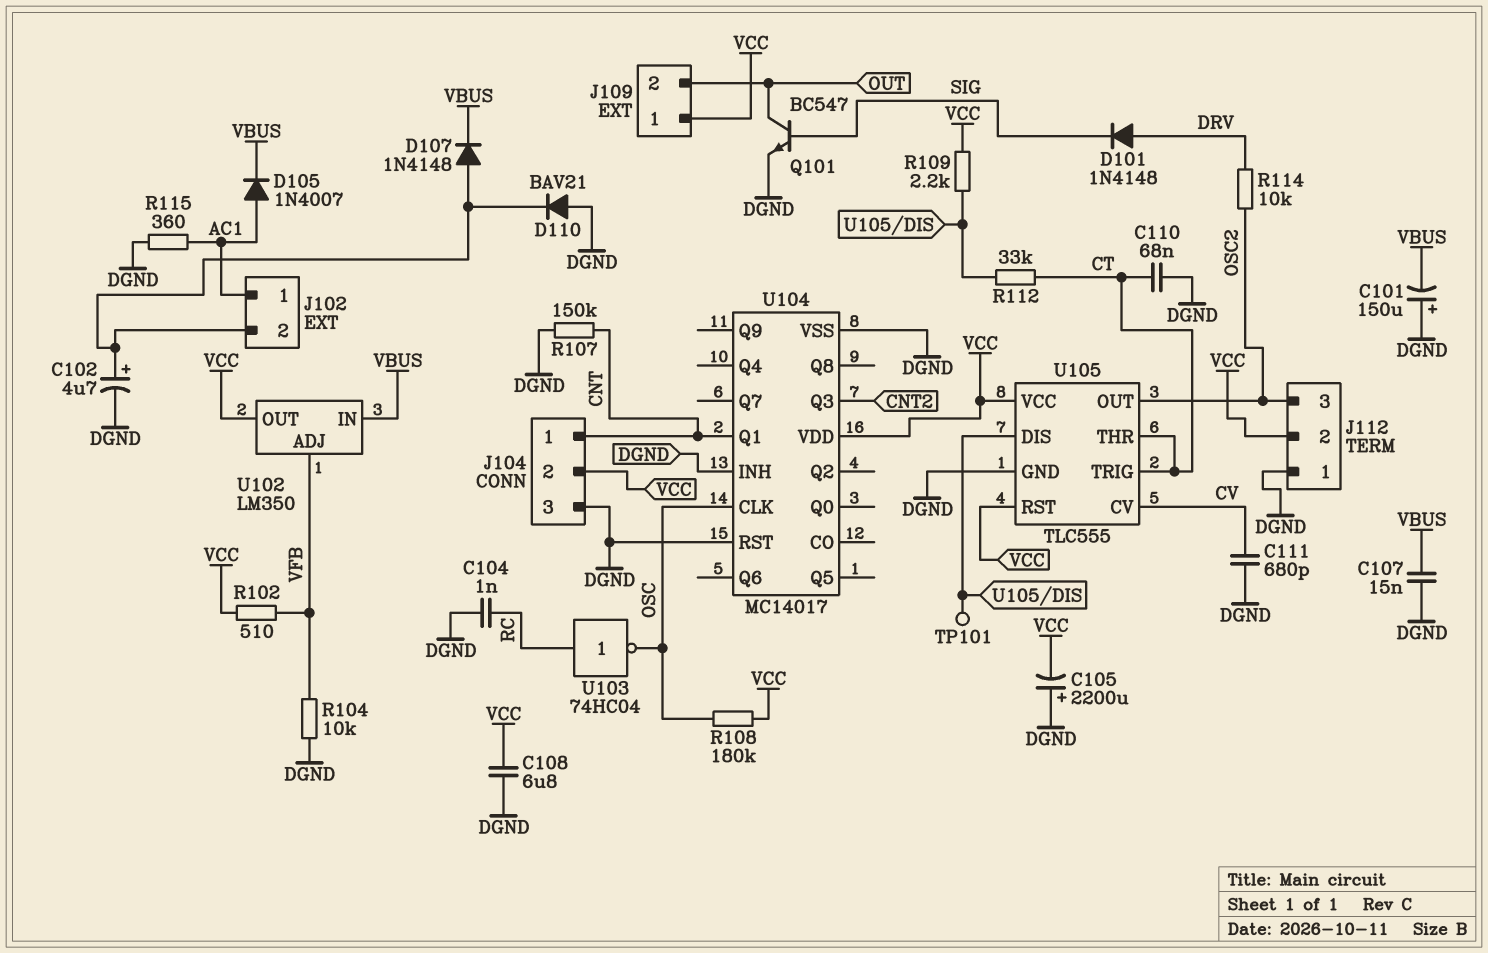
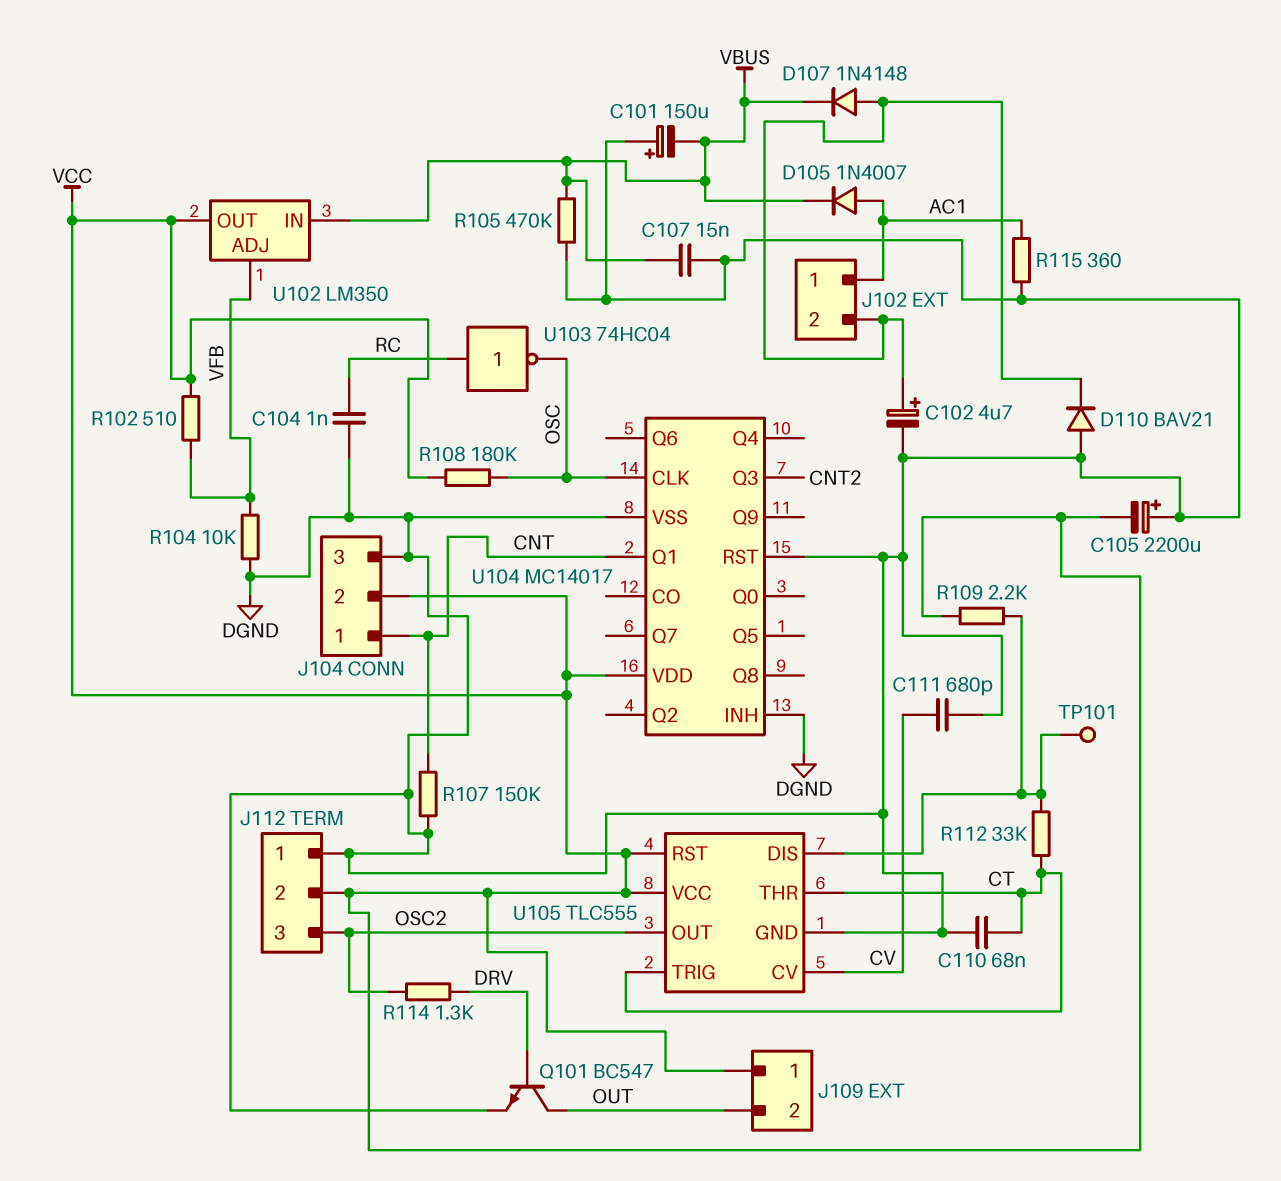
C108: 6.8uF (DGND, VCC) -> none
D101: diode 1N4148 (A DRV, K SIG) -> none
Q101: NPN BC547 (B SIG, C OUT, E DGND) -> NPN BC547 (B DRV, C OUT, E DGND)
R105: none -> 470k (DGND, VBUS)
R114: 10k (DRV, OSC2) -> 1.3k (DRV, OSC2)

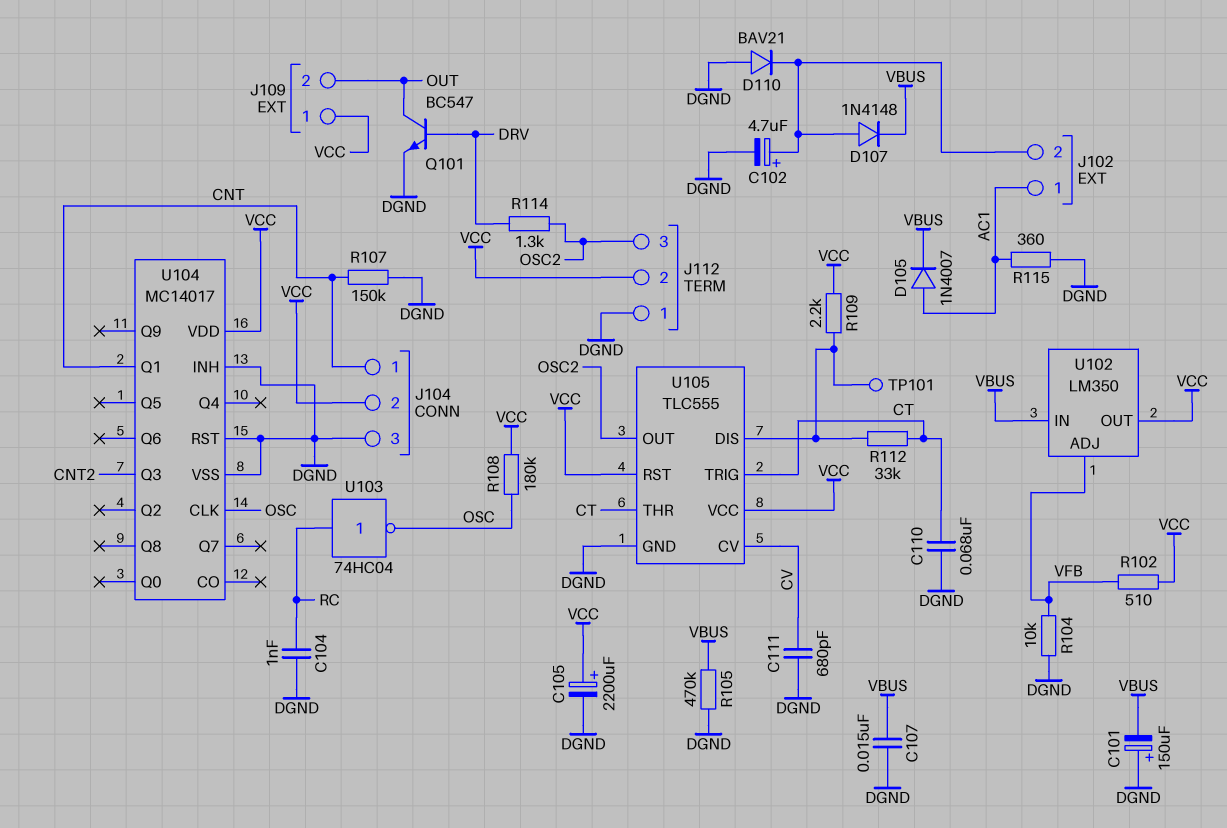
C105: 2200uF (plus DGND, minus VCC) -> 2200uF (plus VCC, minus DGND)

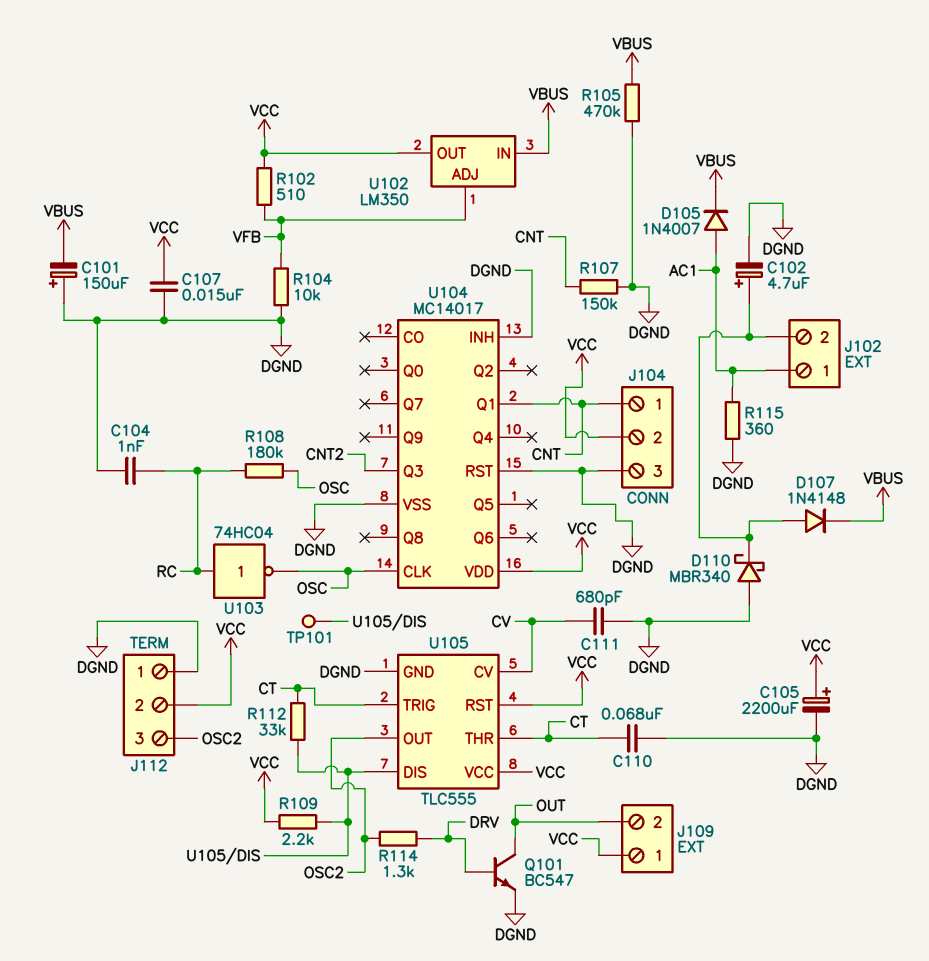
C107: 15nF (DGND, VBUS) -> 15nF (DGND, VCC)
D110: diode BAV21 (A DGND, K J102/2) -> schottky MBR340 (A DGND, K J102/2)
R108: 180k (OSC, VCC) -> 180k (OSC, RC)

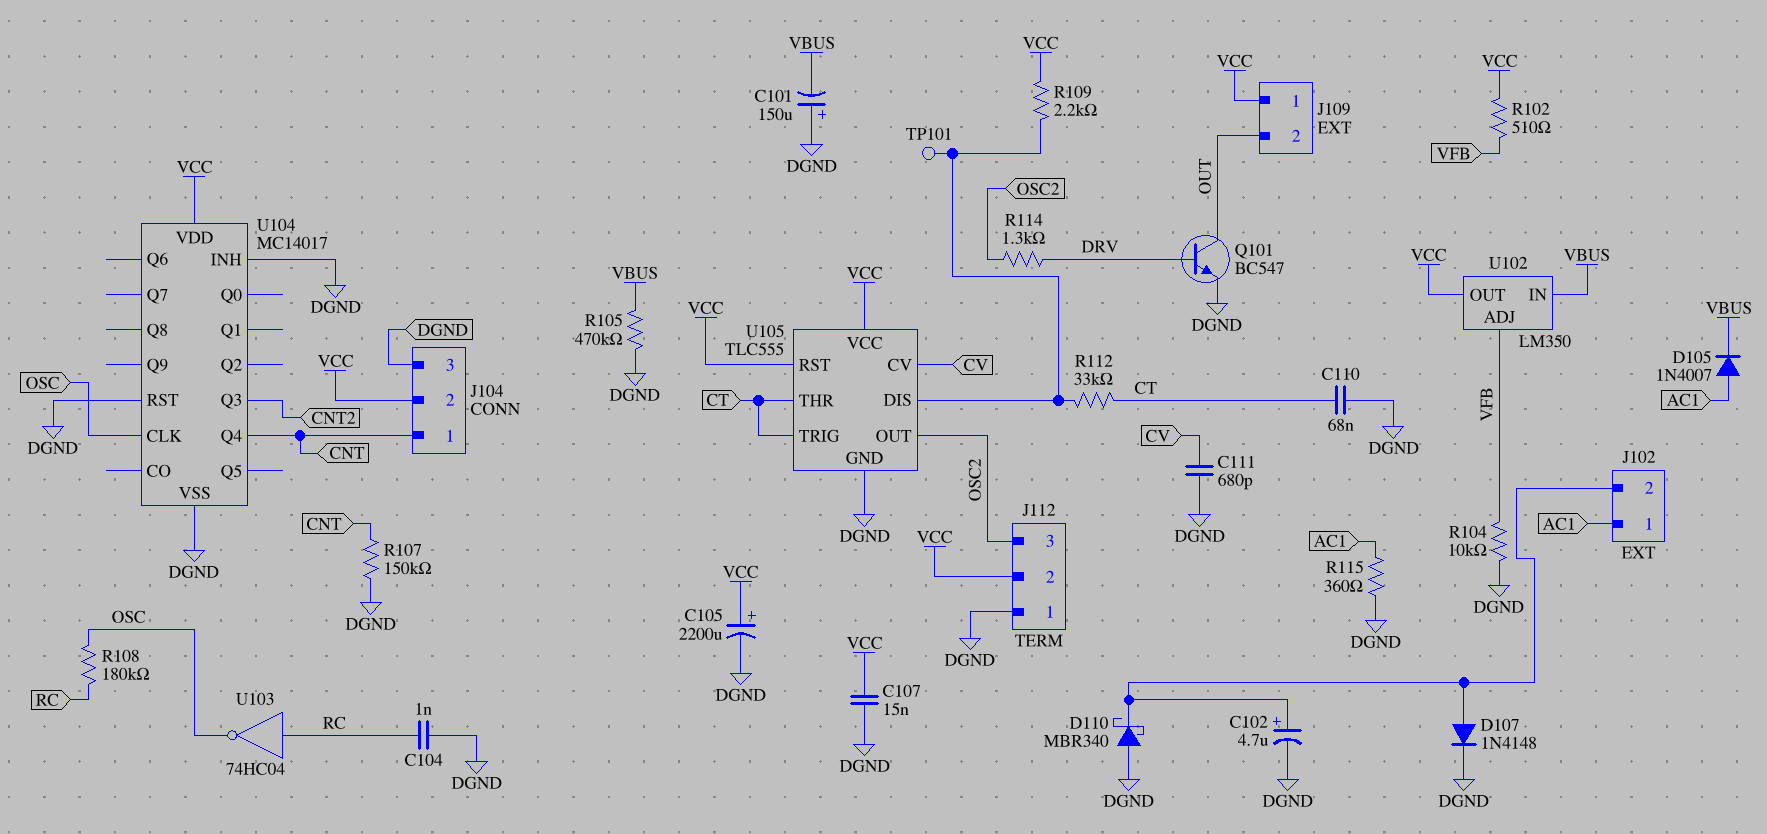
D107: diode 1N4148 (A J102/2, K VBUS) -> diode 1N4148 (A J102/2, K DGND)
U104 pin Q1: CNT -> none
U104 pin Q4: none -> CNT

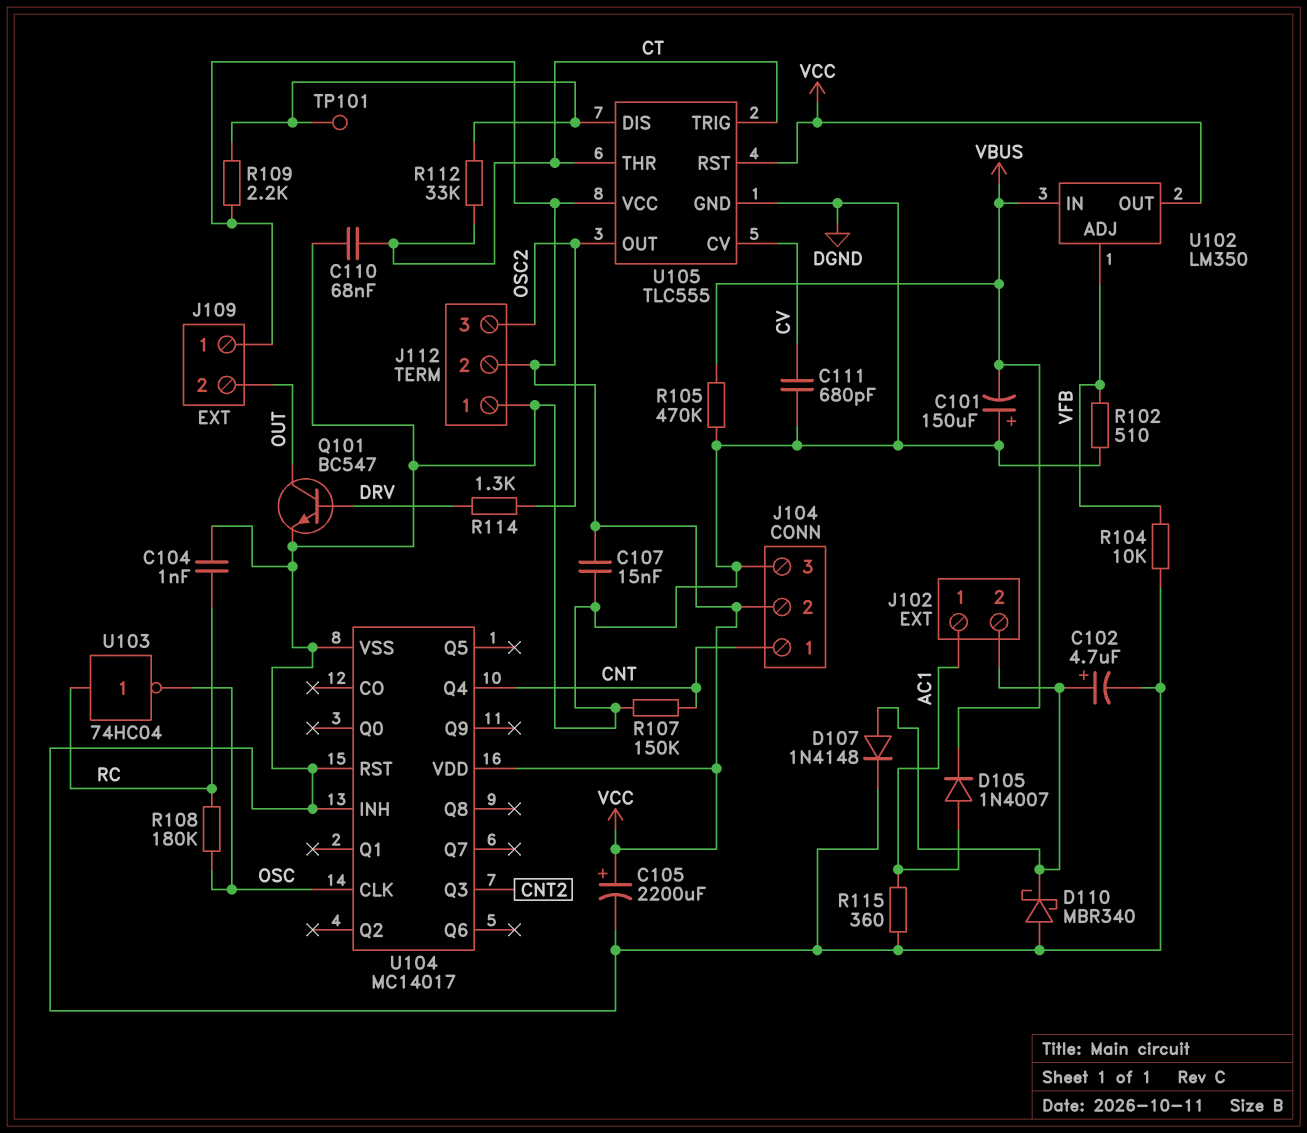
R102: 510 (VCC, VFB) -> 510 (DGND, VFB)

